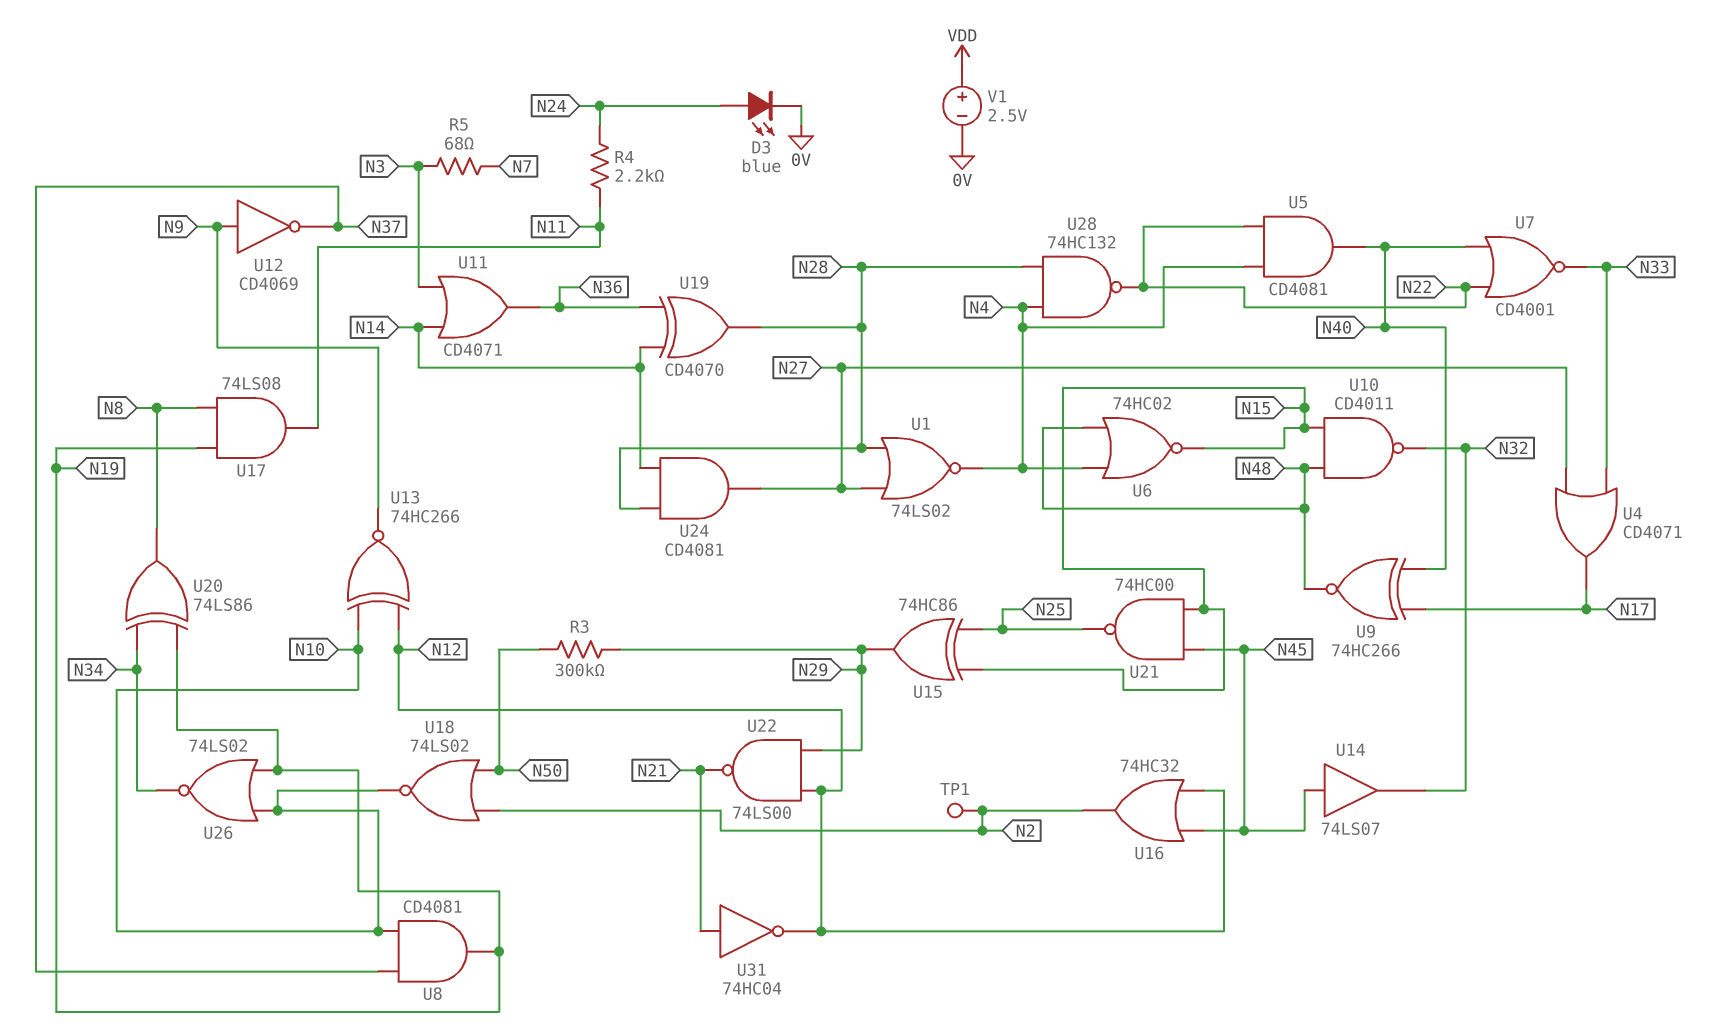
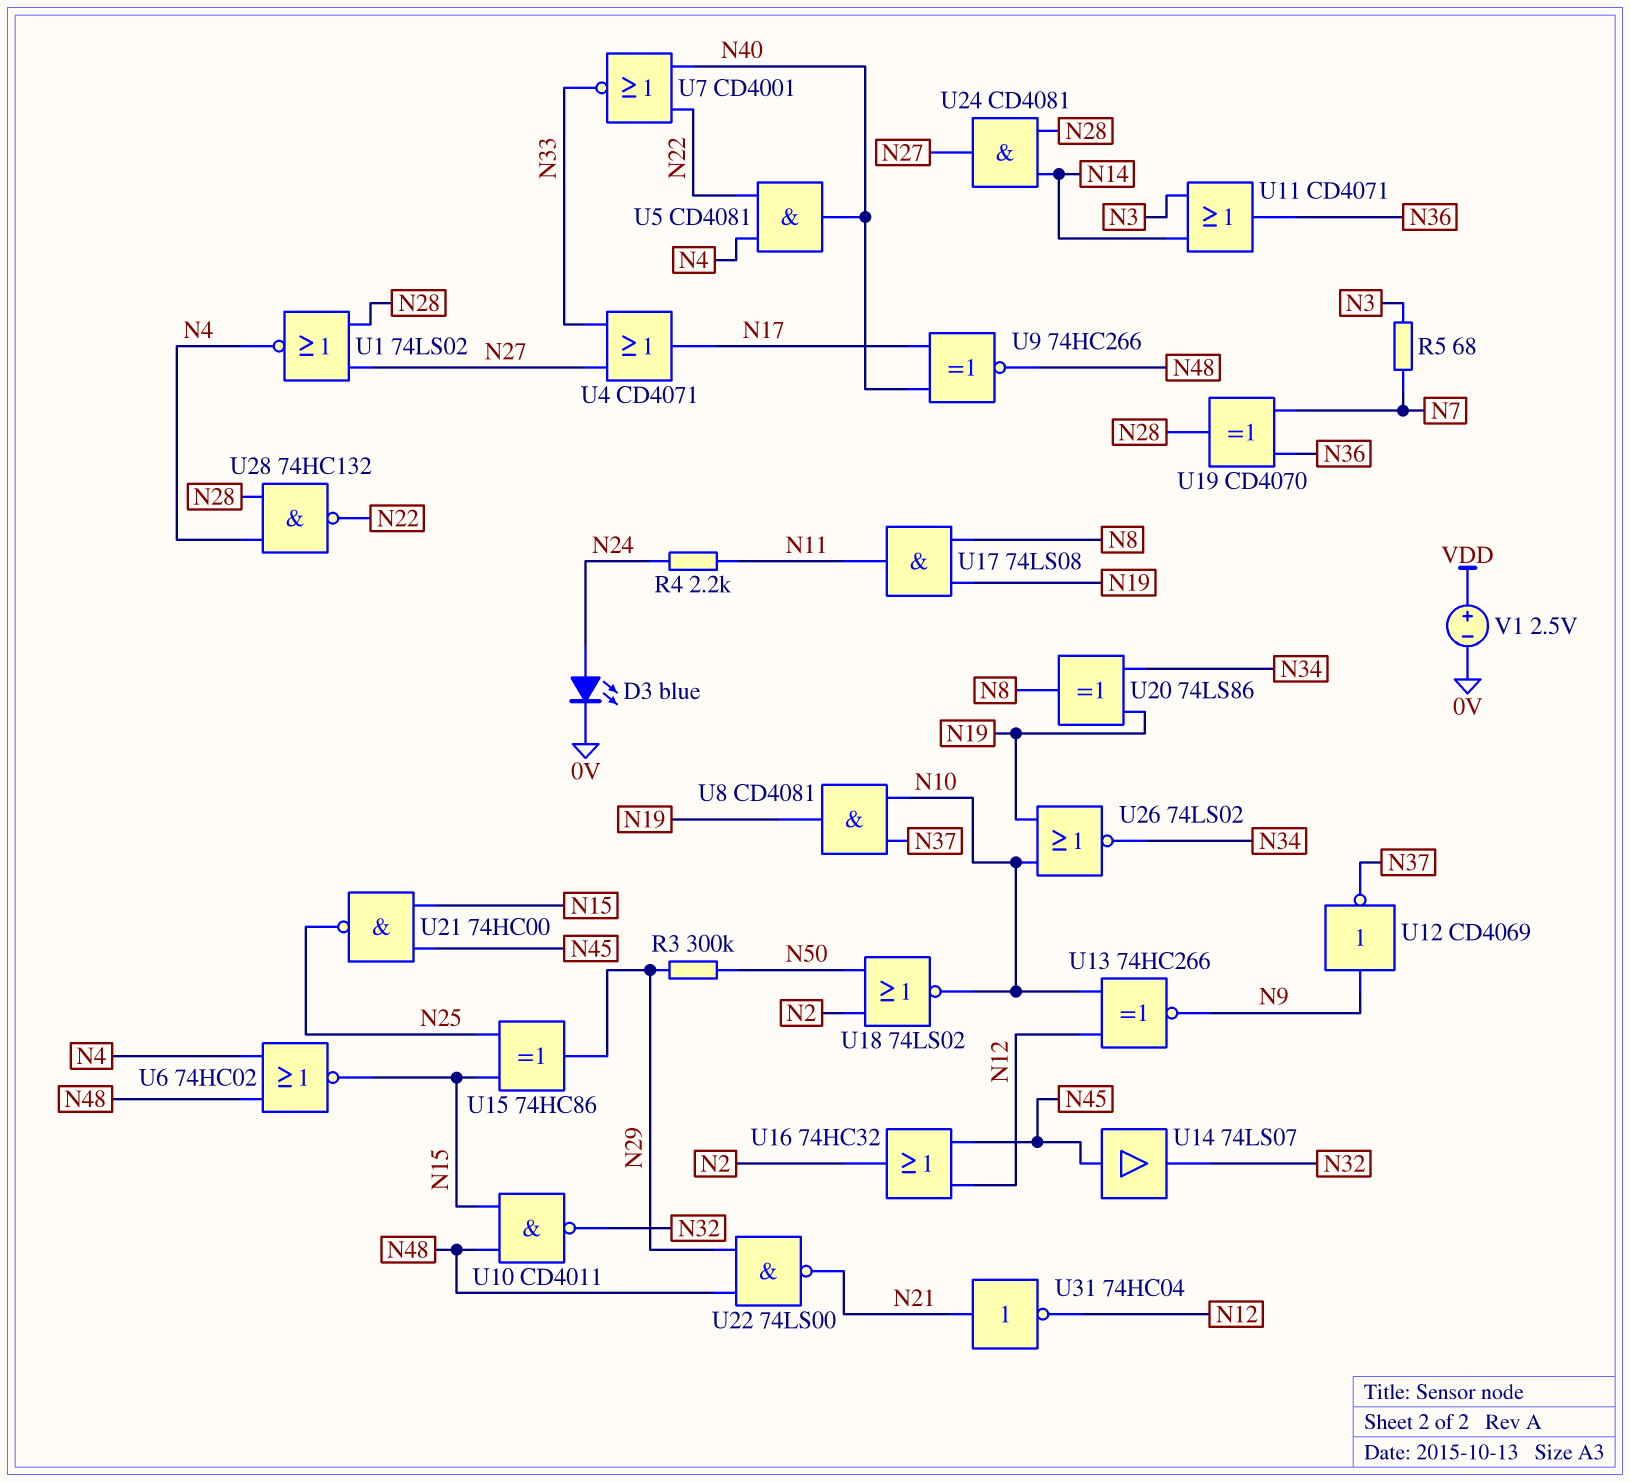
TP1: test point (N2) -> none
U19: XOR CD4070 (in N14, in N36, out N28) -> XOR CD4070 (in N7, in N36, out N28)
U22: NAND 74LS00 (in N12, in N29, out N21) -> NAND 74LS00 (in N29, in N48, out N21)

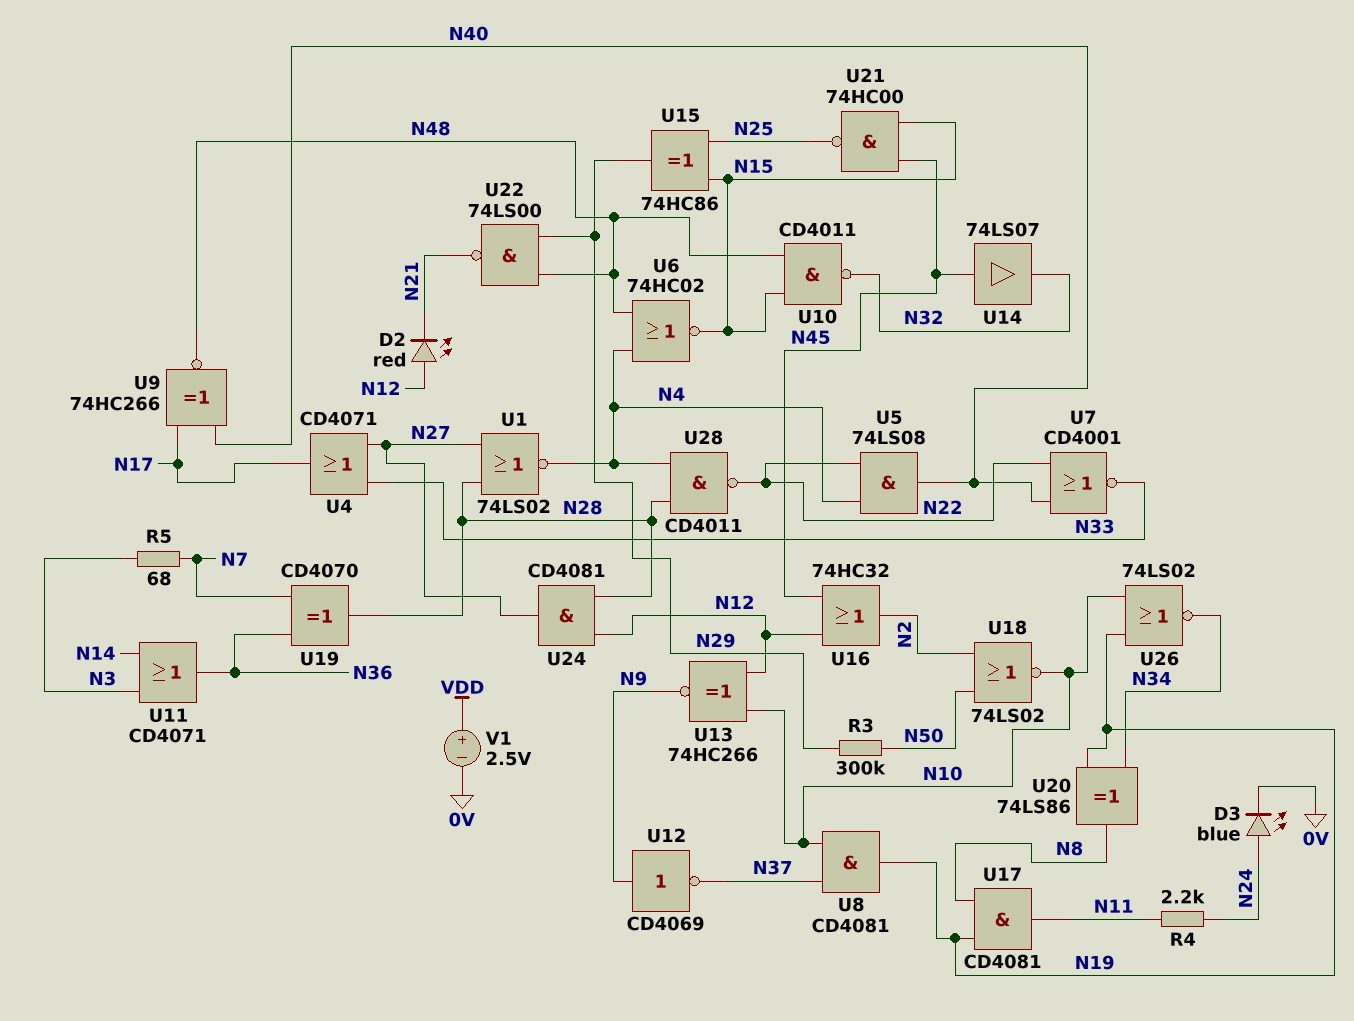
D2: none -> LED red (A N12, K N21)
U5: AND CD4081 (in N4, in N22, out N40) -> AND 74LS08 (in N4, in N22, out N40)
U17: AND 74LS08 (in N8, in N19, out N11) -> AND CD4081 (in N8, in N19, out N11)
U24: AND CD4081 (in N14, in N28, out N27) -> AND CD4081 (in N12, in N28, out N27)
U28: NAND 74HC132 (in N4, in N28, out N22) -> NAND CD4011 (in N4, in N28, out N22)
U31: NOT 74HC04 (in N21, out N12) -> none

